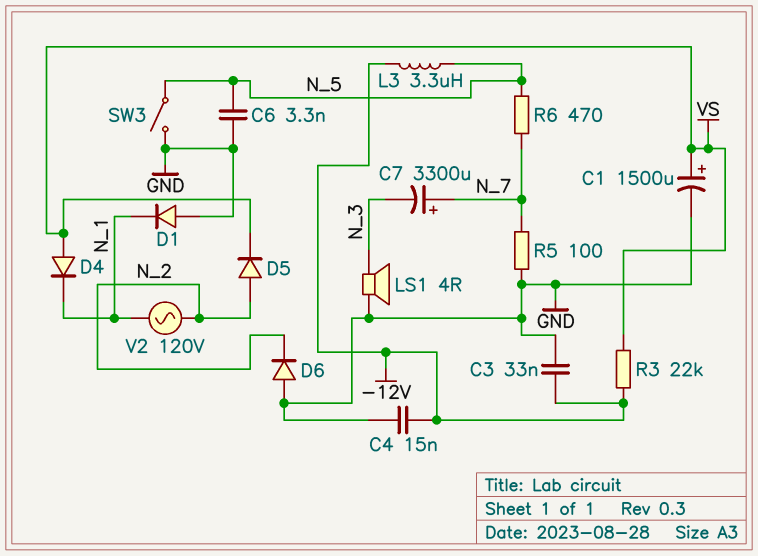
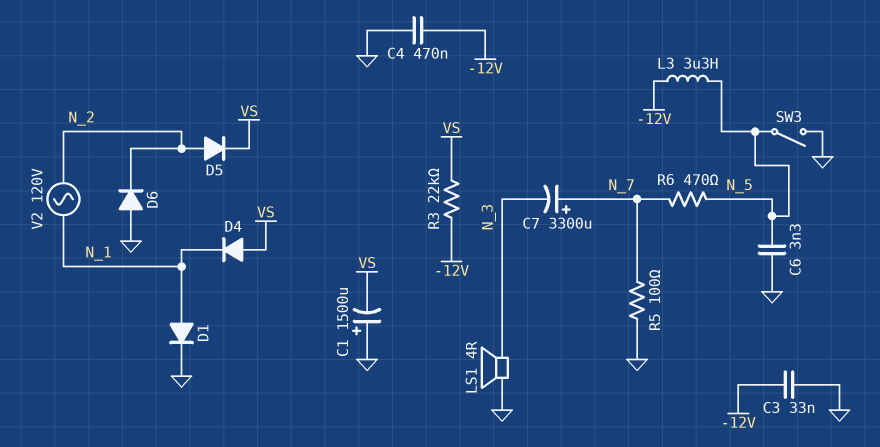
C1: 1500uF (plus VS, minus GND) -> 1500uF (plus GND, minus VS)
C4: 15nF (-12V, GND) -> 470nF (-12V, GND)
D1: diode (A GND, K N_1) -> diode (A N_1, K GND)

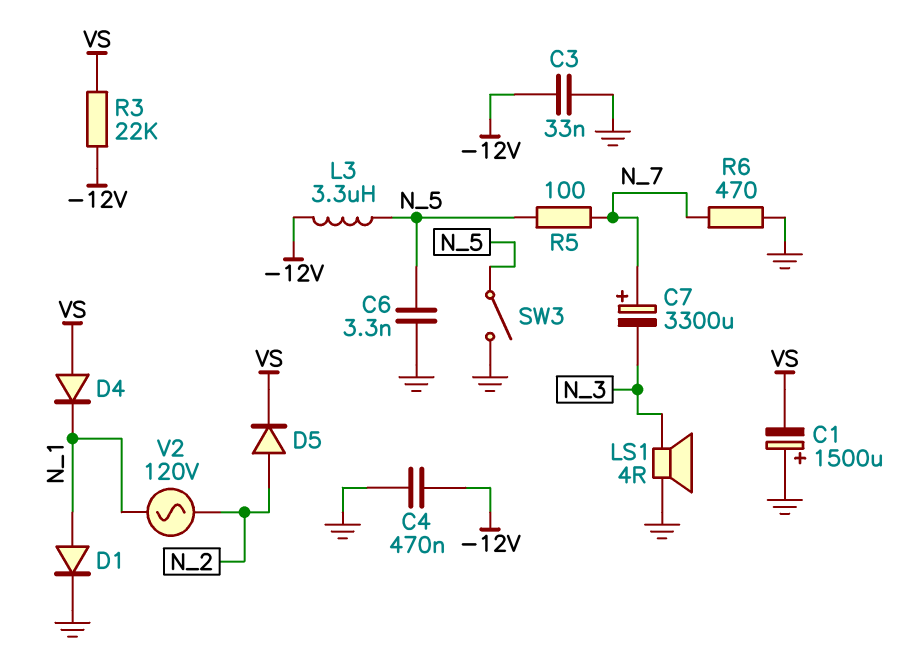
D6: diode (A GND, K N_2) -> none
R5: 100 (GND, N_7) -> 100 (N_5, N_7)
R6: 470 (N_5, N_7) -> 470 (GND, N_7)

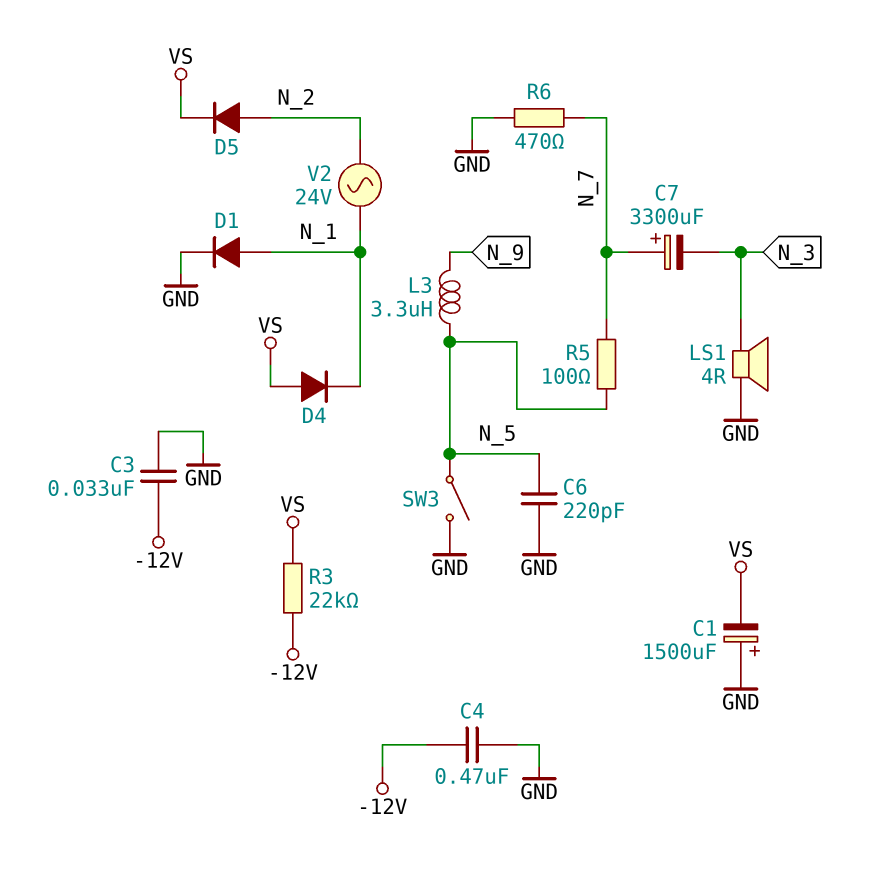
C6: 3.3nF (GND, N_5) -> 220pF (GND, N_5)
L3: 3.3uH (-12V, N_5) -> 3.3uH (N_5, N_9)
V2: AC 120V (N_1, N_2) -> AC 24V (N_1, N_2)

